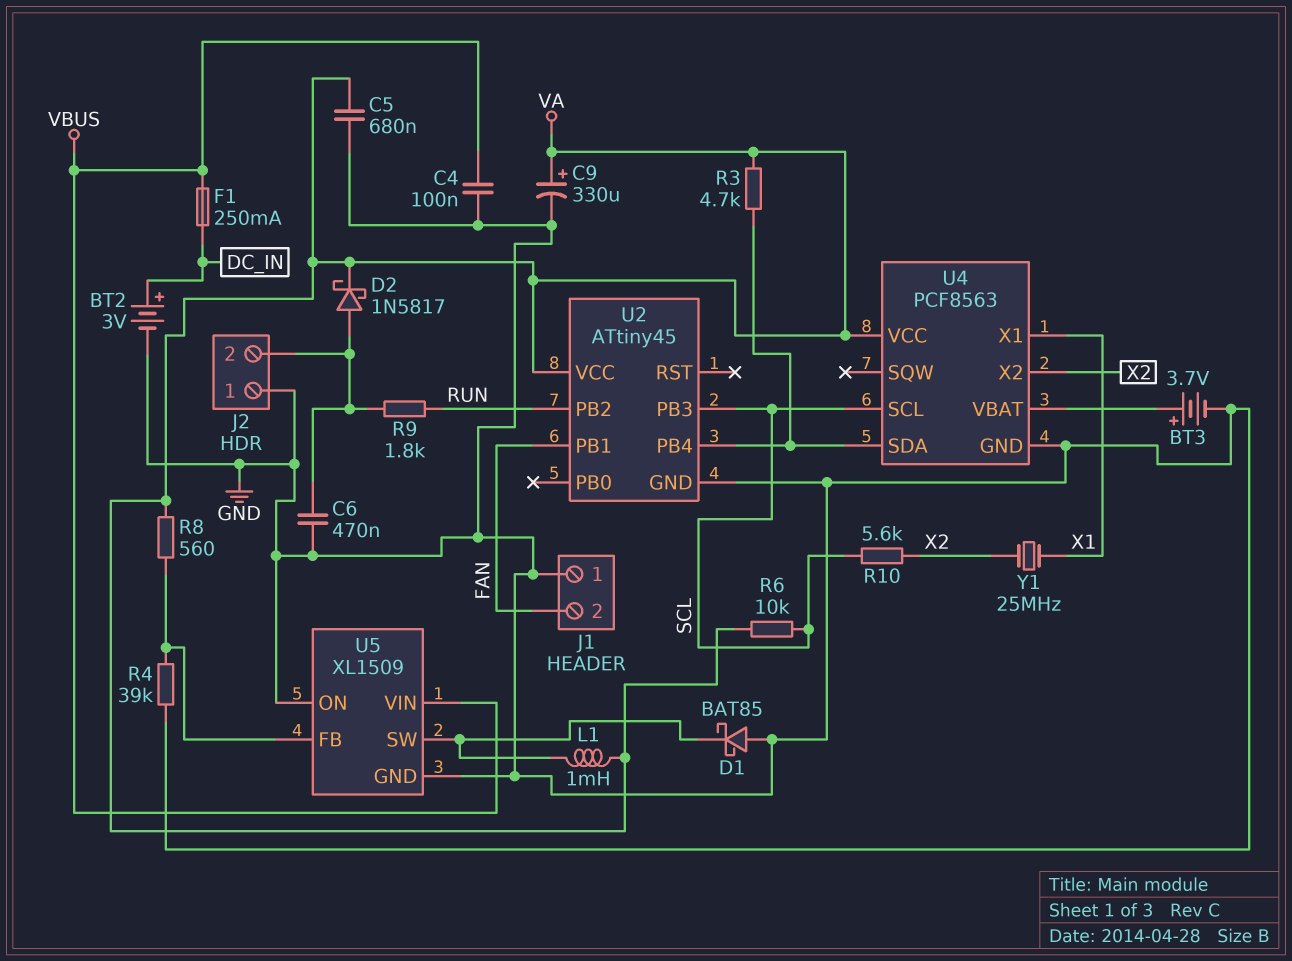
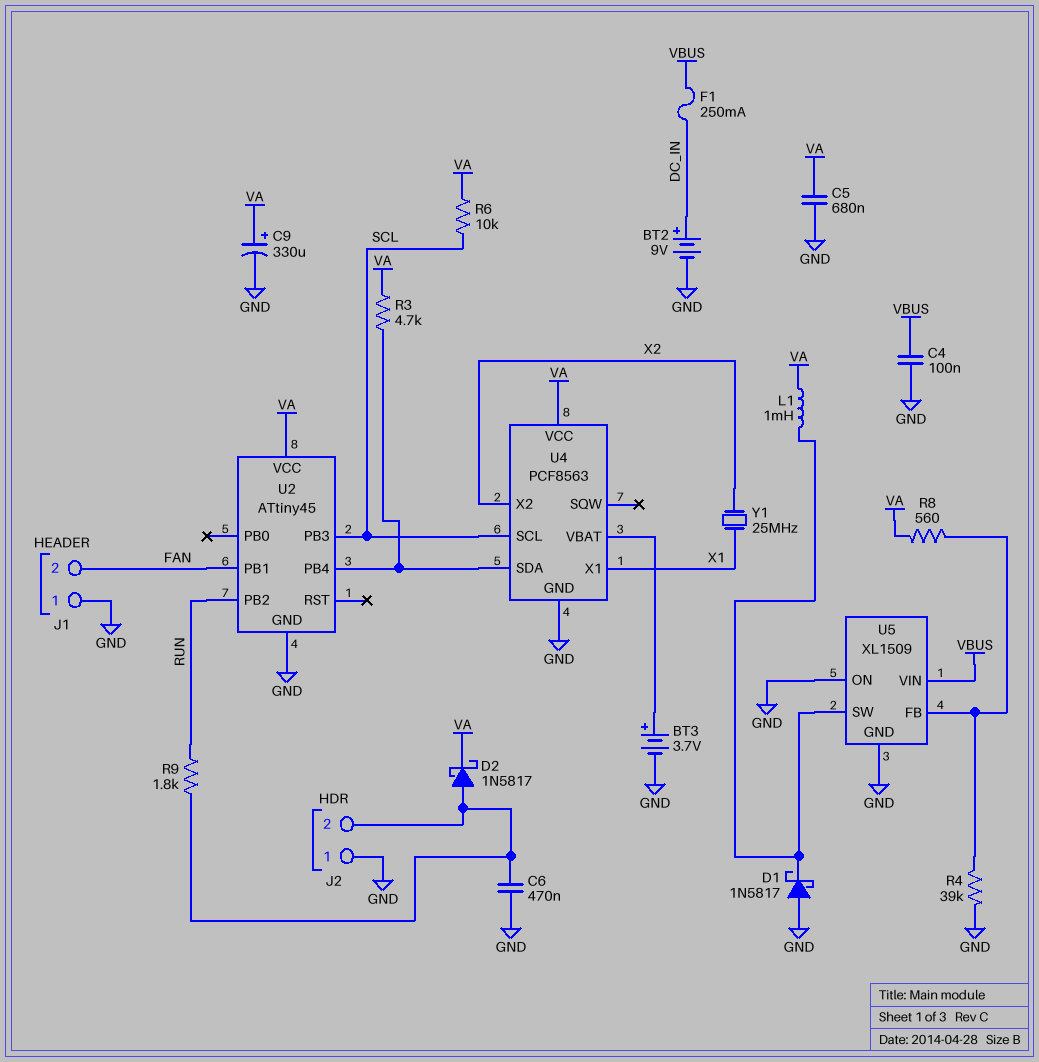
BT2: 3V (plus DC_IN, minus GND) -> 9V (plus DC_IN, minus GND)
D1: schottky BAT85 (A GND, K U5/SW) -> schottky 1N5817 (A GND, K U5/SW)
R10: 5.6k (SCL, X2) -> none

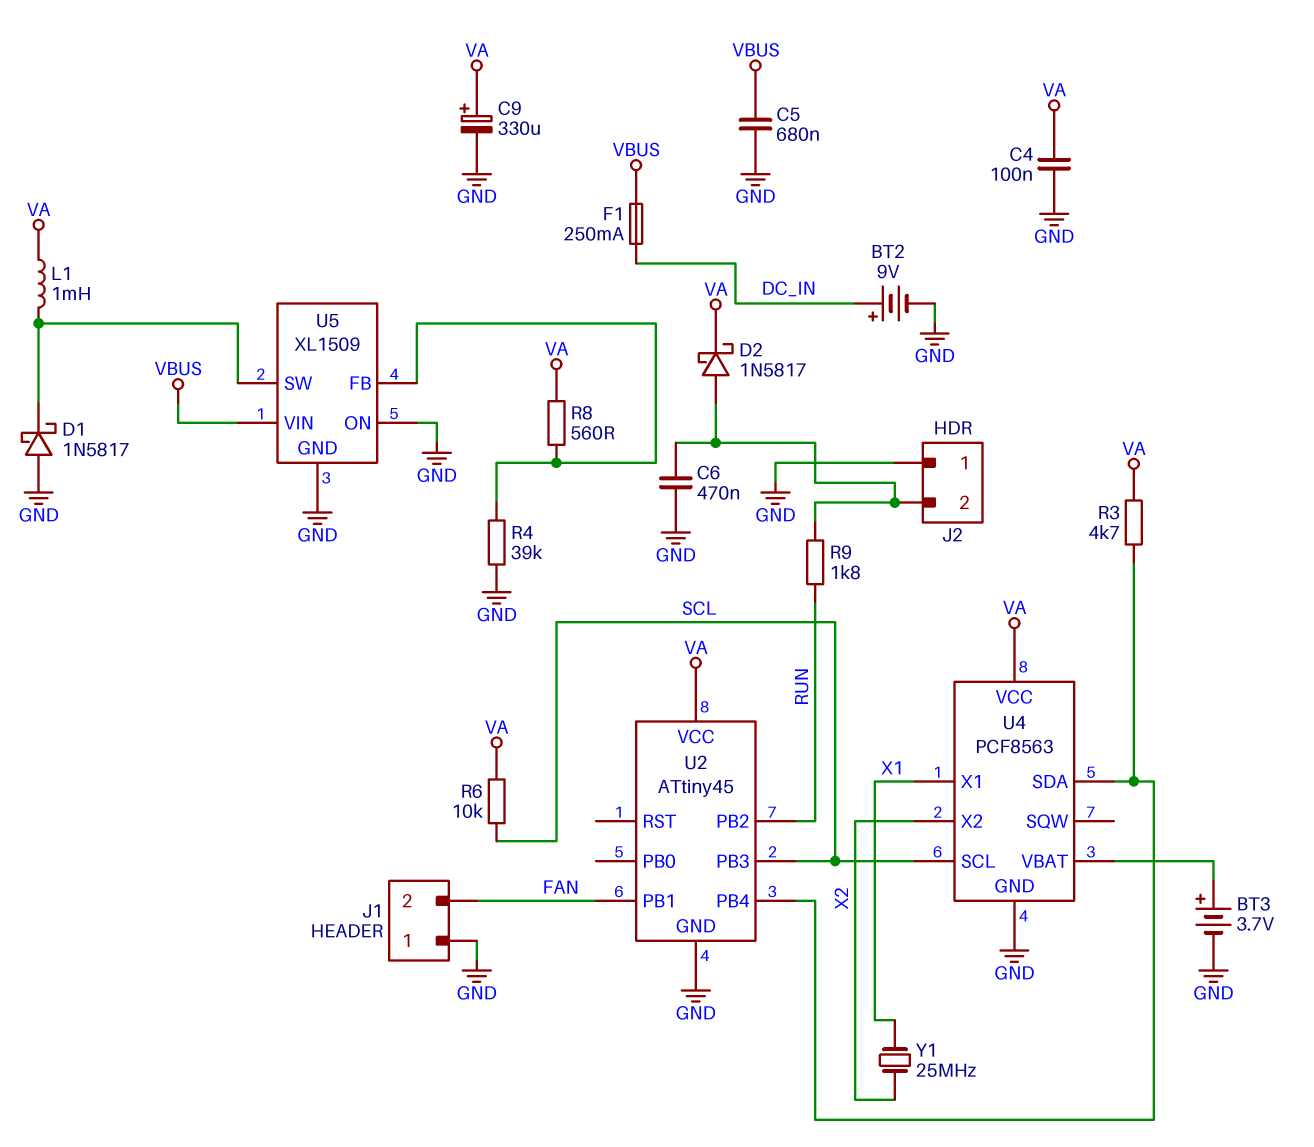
C4: 100nF (GND, VBUS) -> 100nF (GND, VA)
C5: 680nF (GND, VA) -> 680nF (GND, VBUS)

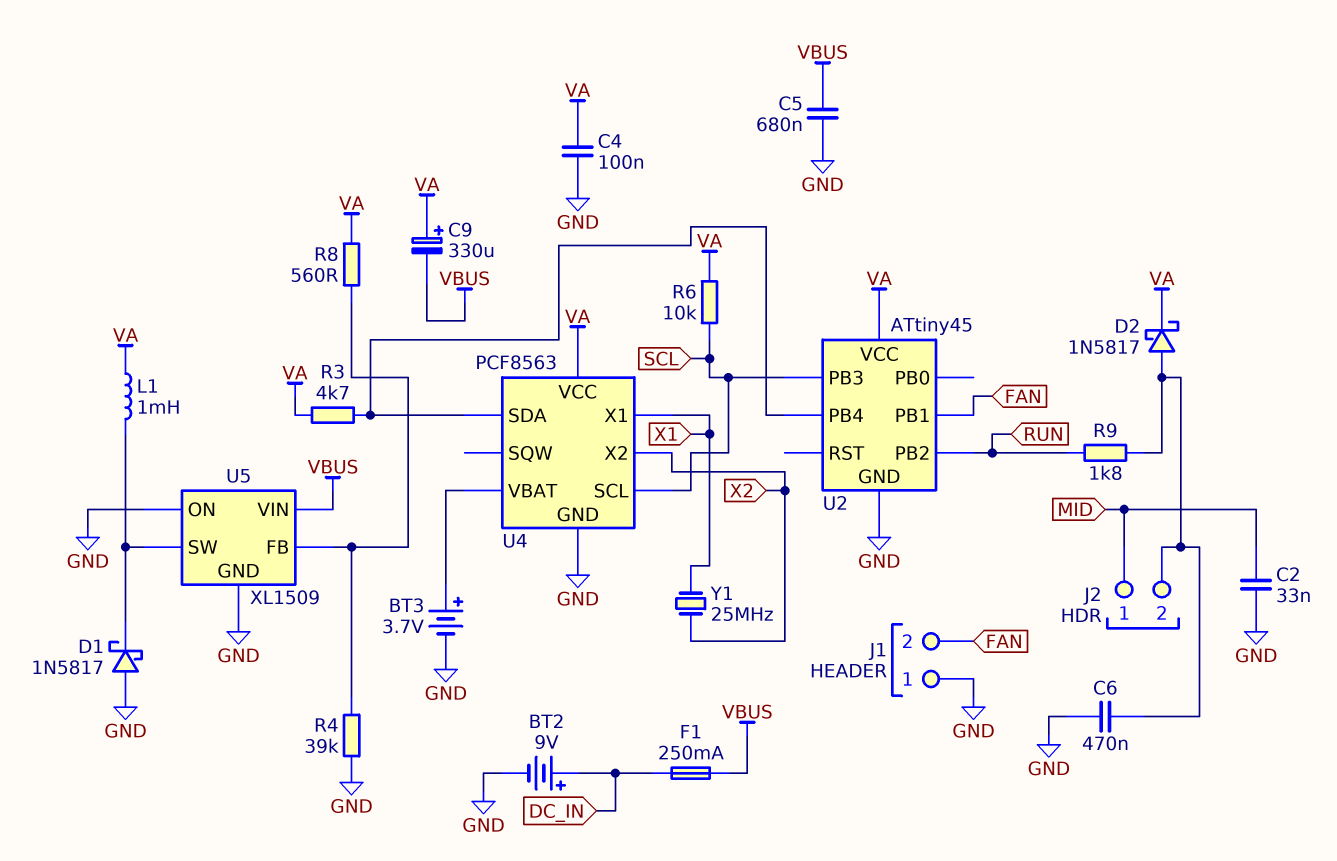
C2: none -> 33nF (GND, MID)
C9: 330uF (plus VA, minus GND) -> 330uF (plus VA, minus VBUS)
J2 pin 1: GND -> MID

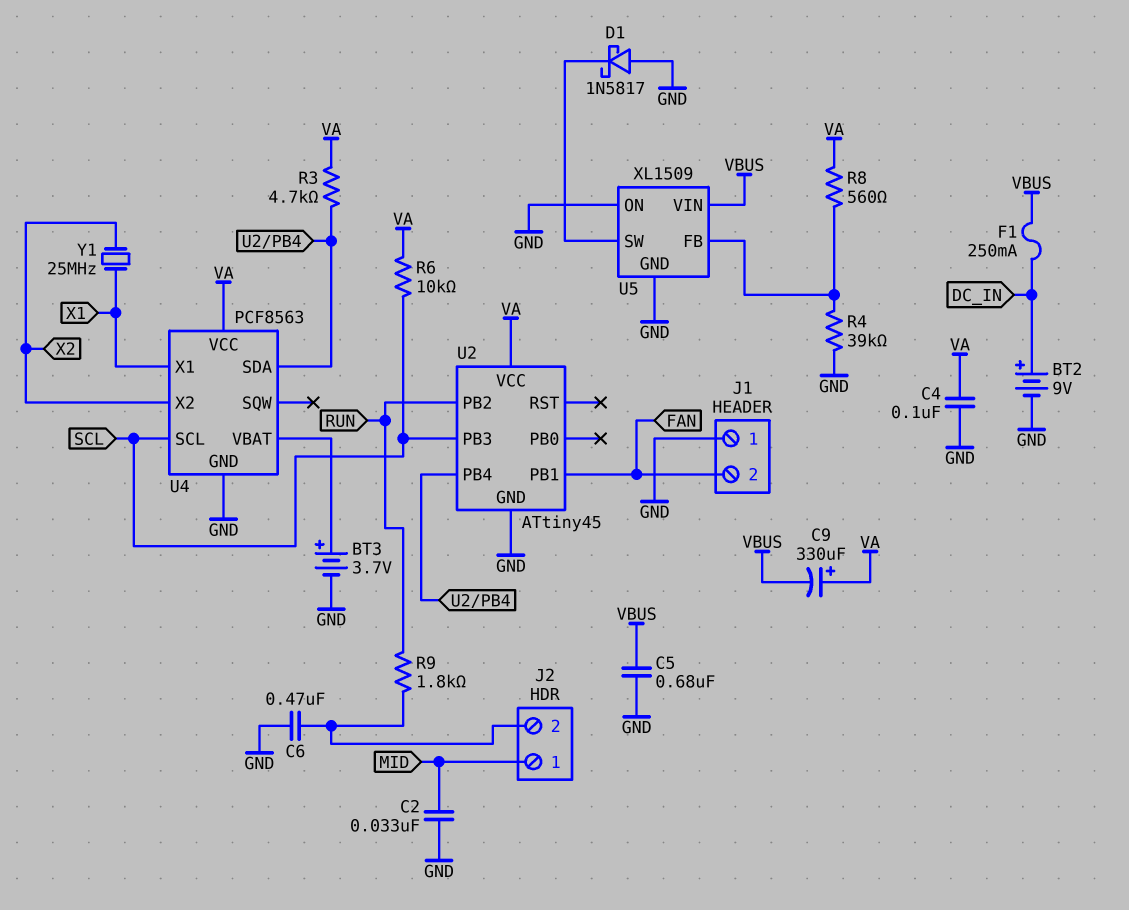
D2: schottky 1N5817 (A J2/2, K VA) -> none
L1: 1mH (U5/SW, VA) -> none

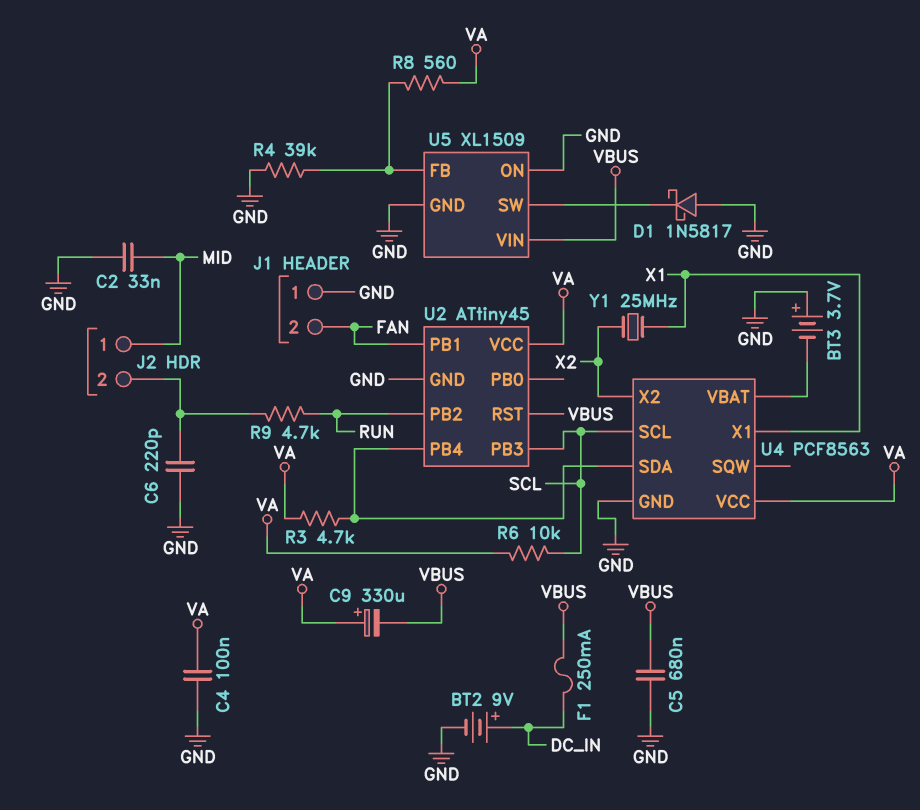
BT3: 3.7V (plus U4/VBAT, minus GND) -> 3.7V (plus GND, minus U4/VBAT)
C6: 470nF (GND, J2/2) -> 220pF (GND, J2/2)
R9: 1.8k (J2/2, RUN) -> 4.7k (J2/2, RUN)
U2 pin RST: none -> VBUS

